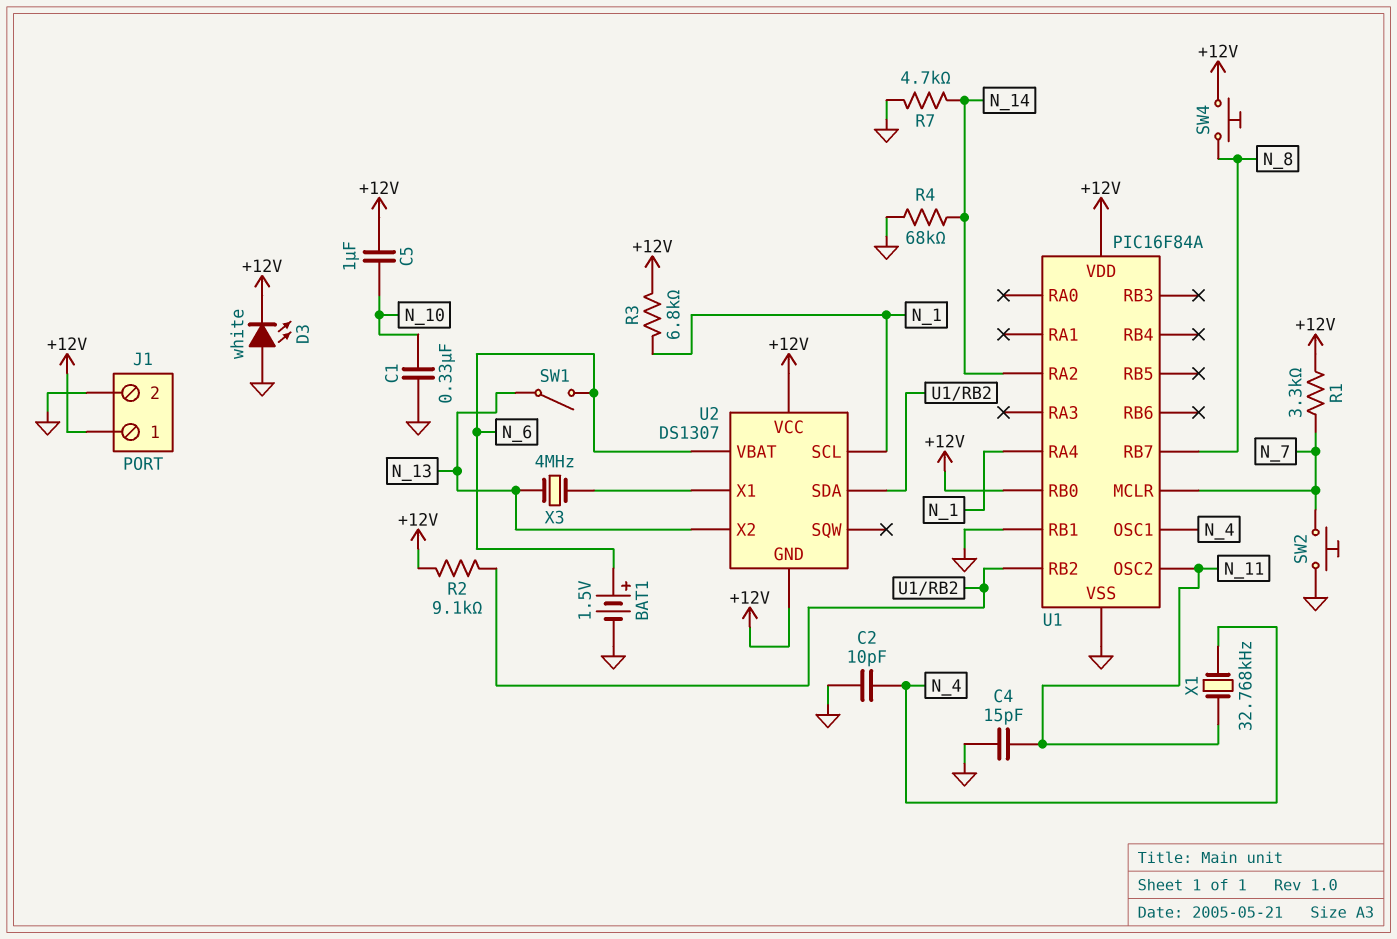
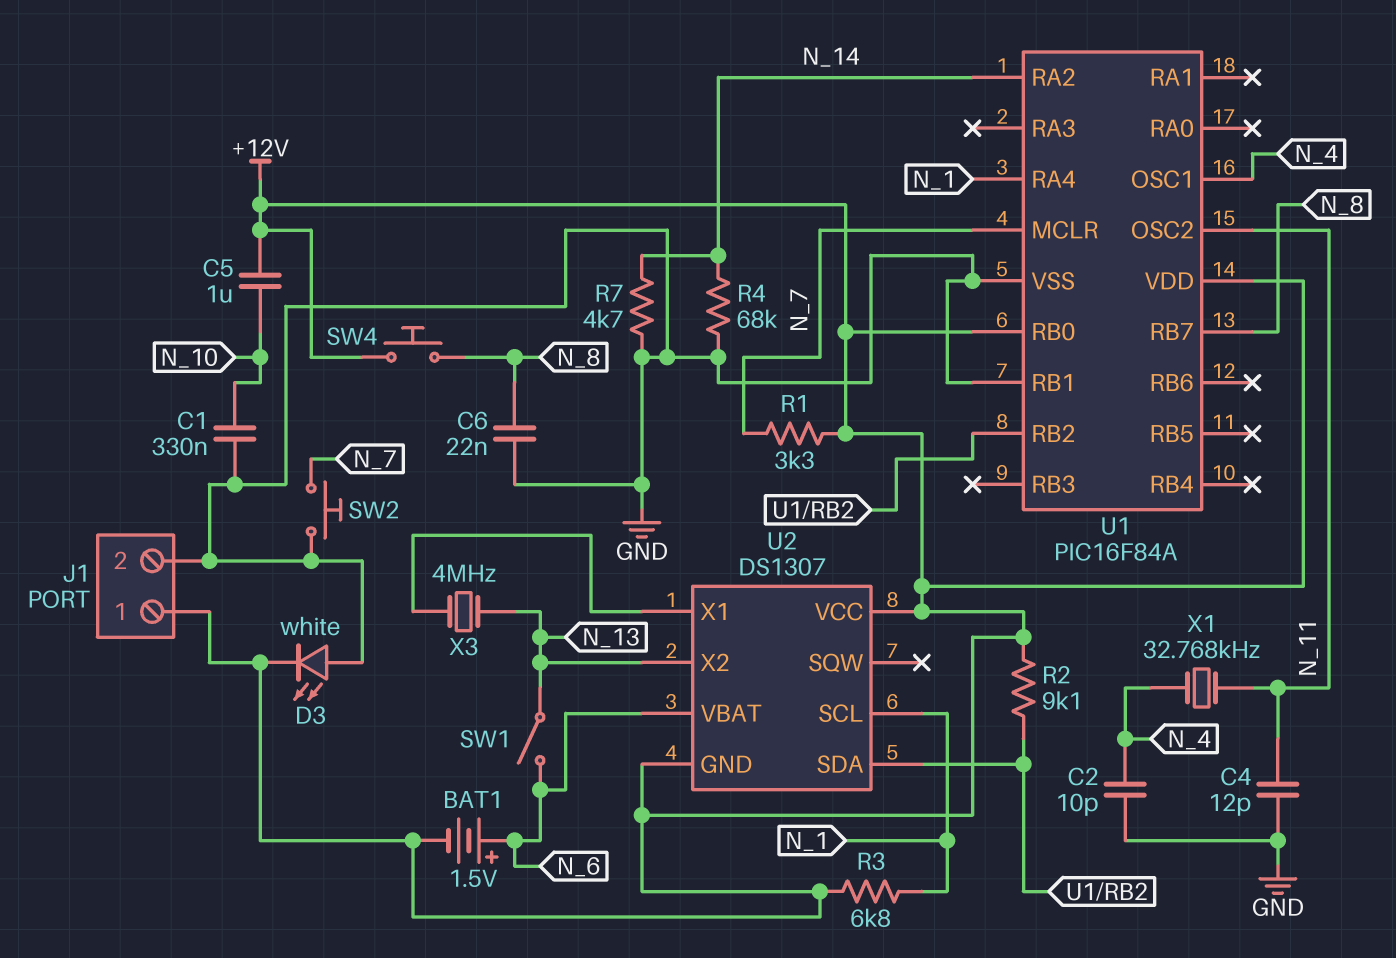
BAT1: 1.5V (plus N_6, minus GND) -> 1.5V (plus N_6, minus +12V)
C4: 15pF (GND, N_11) -> 12pF (GND, N_11)
C6: none -> 22nF (GND, N_8)

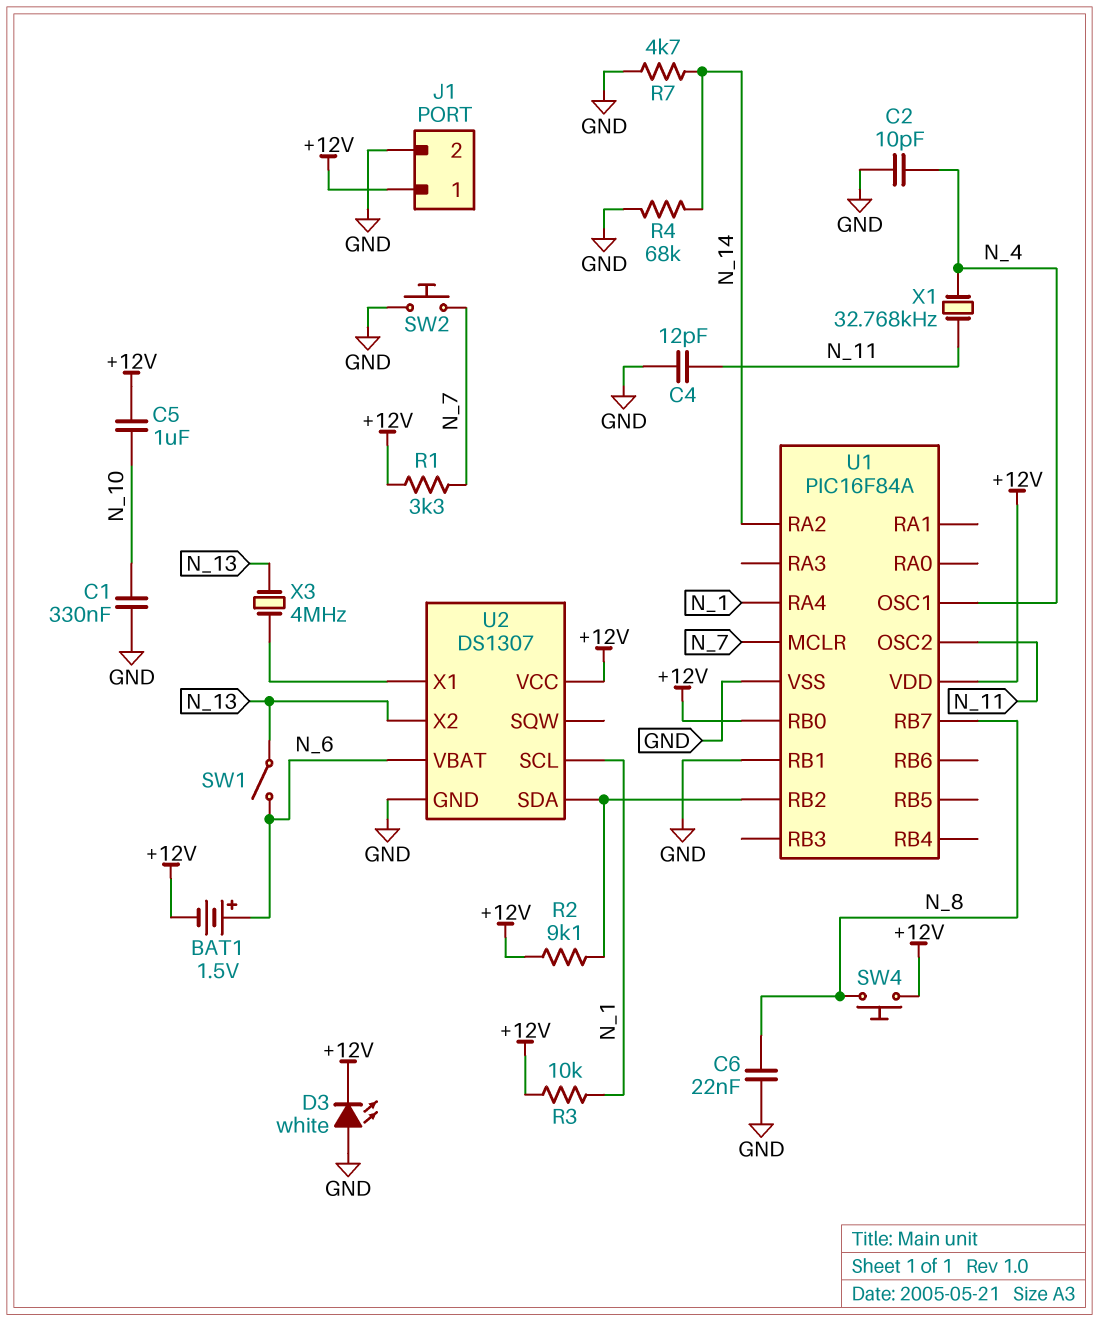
R3: 6.8k (+12V, N_1) -> 10k (+12V, N_1)
U2 pin GND: +12V -> GND

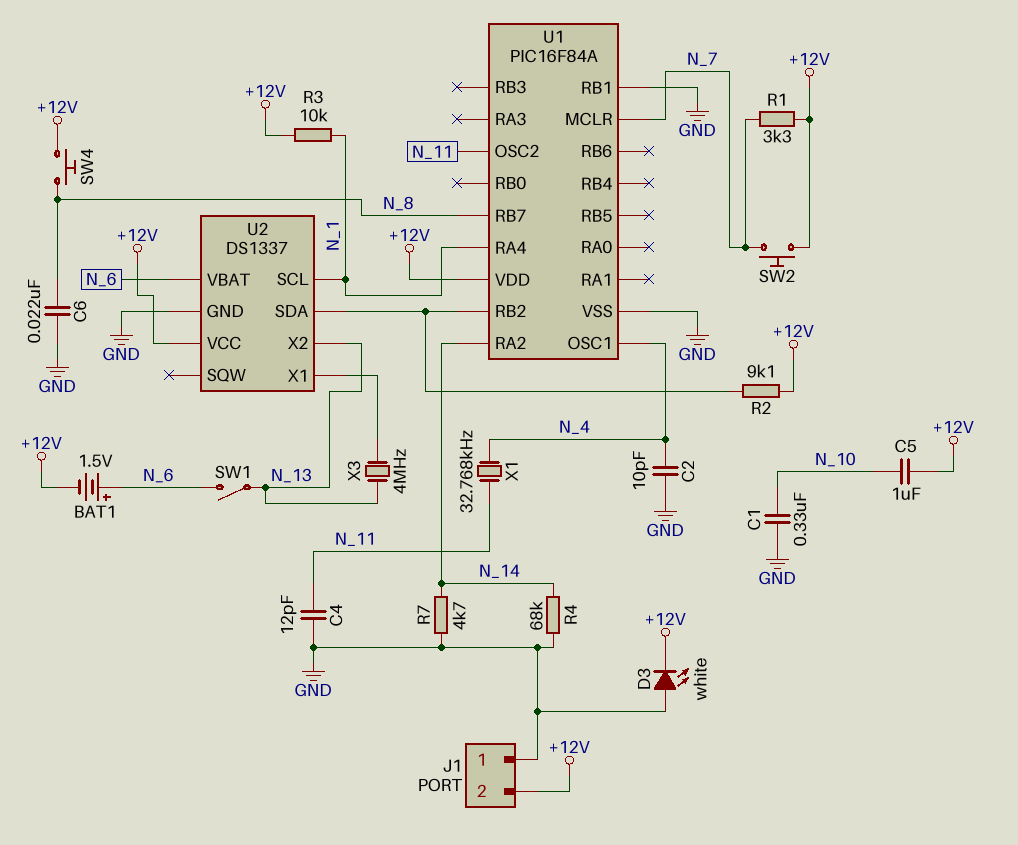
J1 pin 1: +12V -> GND
J1 pin 2: GND -> +12V
SW2: button (GND, N_7) -> button (+12V, N_7)
U1 pin RB0: +12V -> none
U2: DS1307 -> DS1337

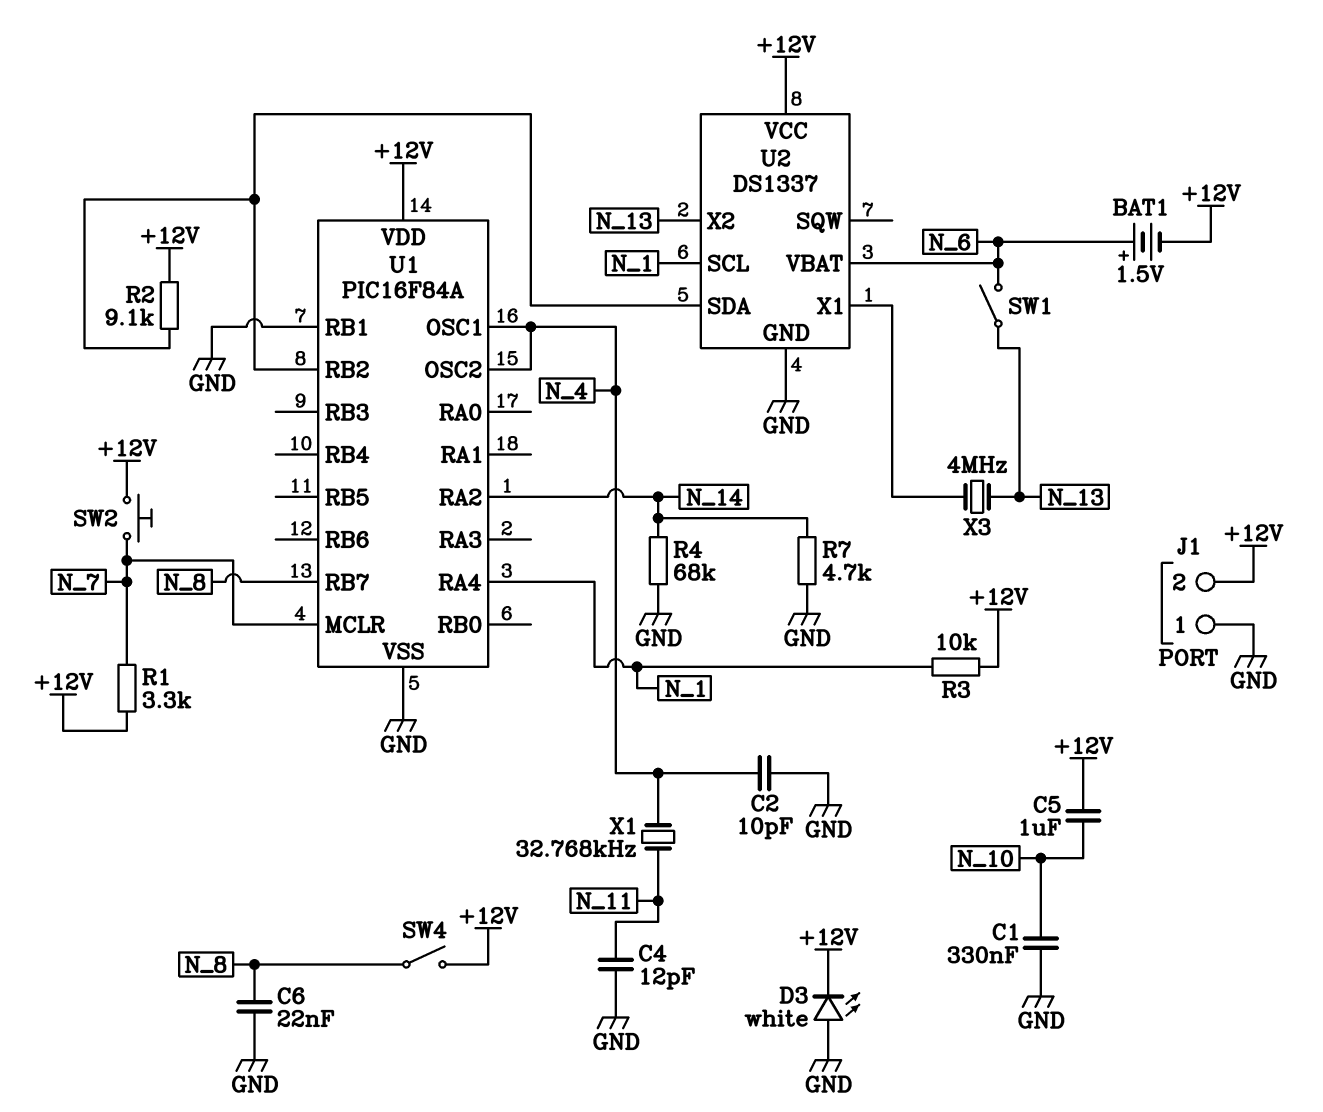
SW4: button (+12V, N_8) -> switch (+12V, N_8)
U1 pin OSC2: N_11 -> N_4

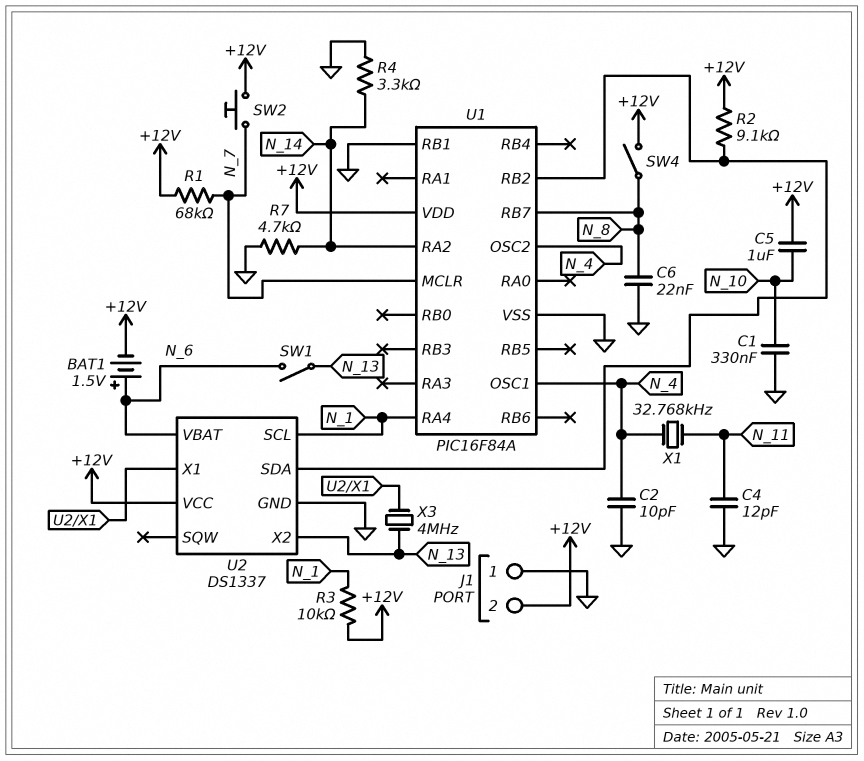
D3: LED white (A GND, K +12V) -> none
R1: 3.3k (+12V, N_7) -> 68k (+12V, N_7)
R4: 68k (GND, N_14) -> 3.3k (GND, N_14)

